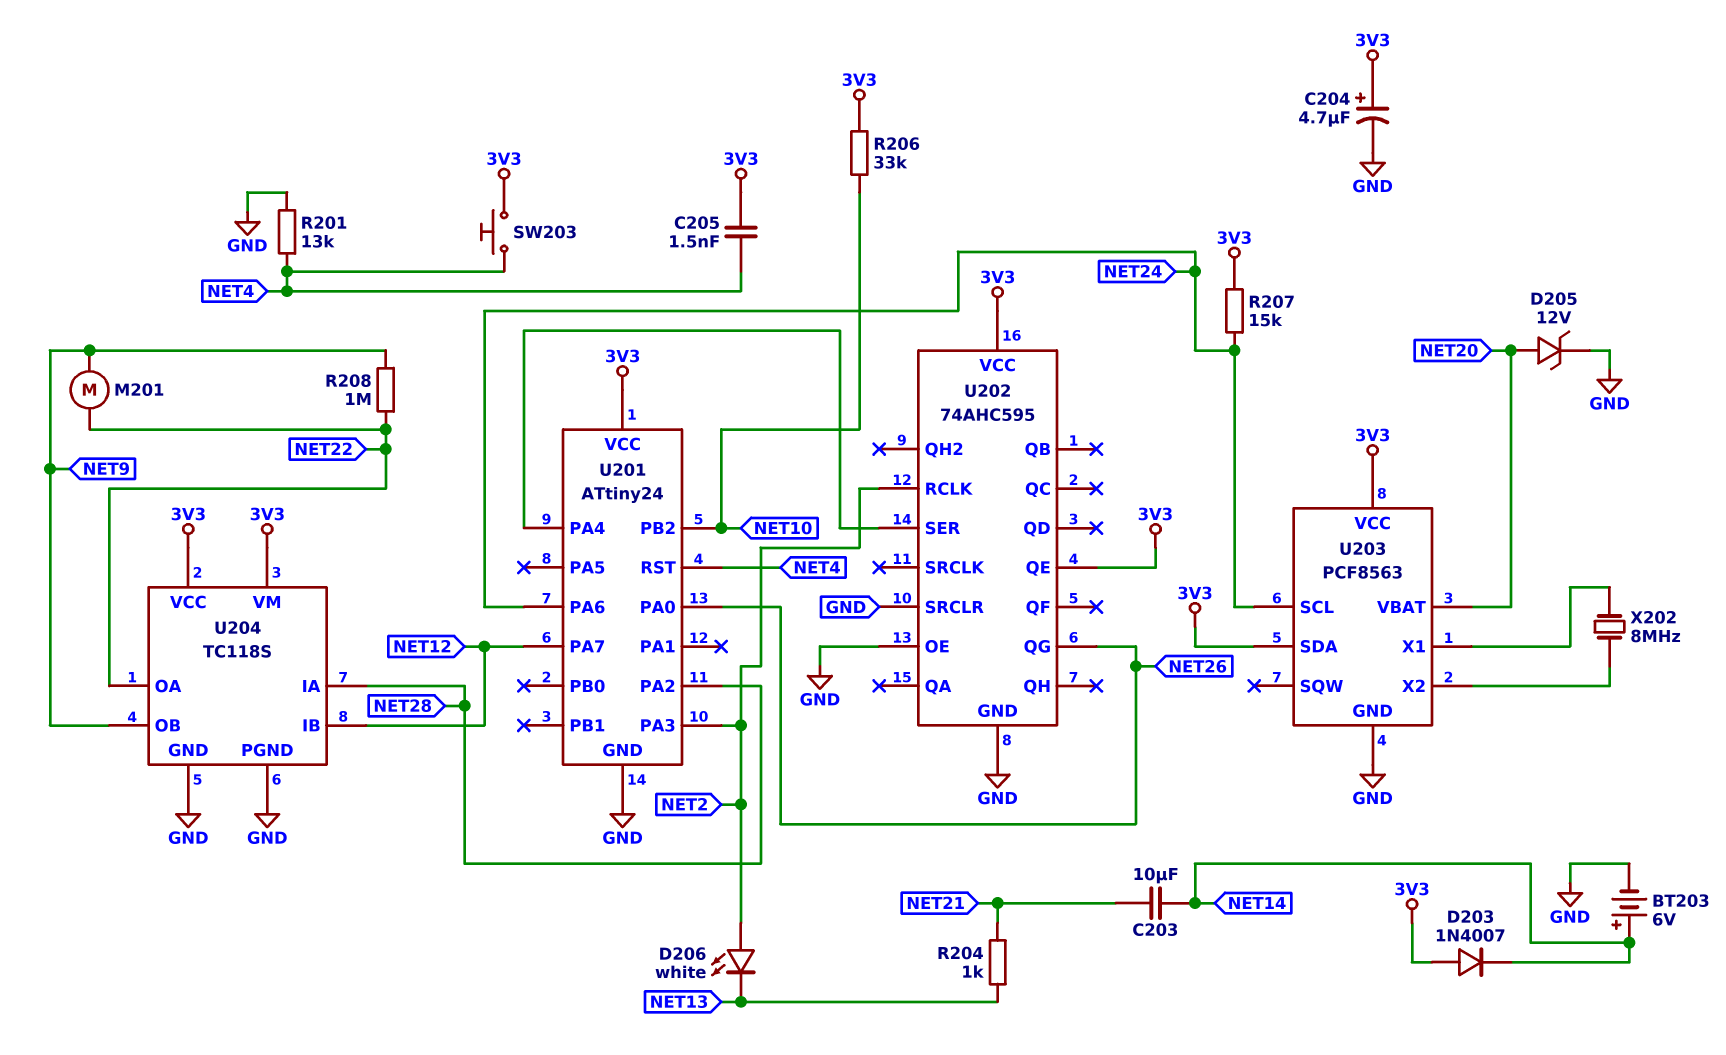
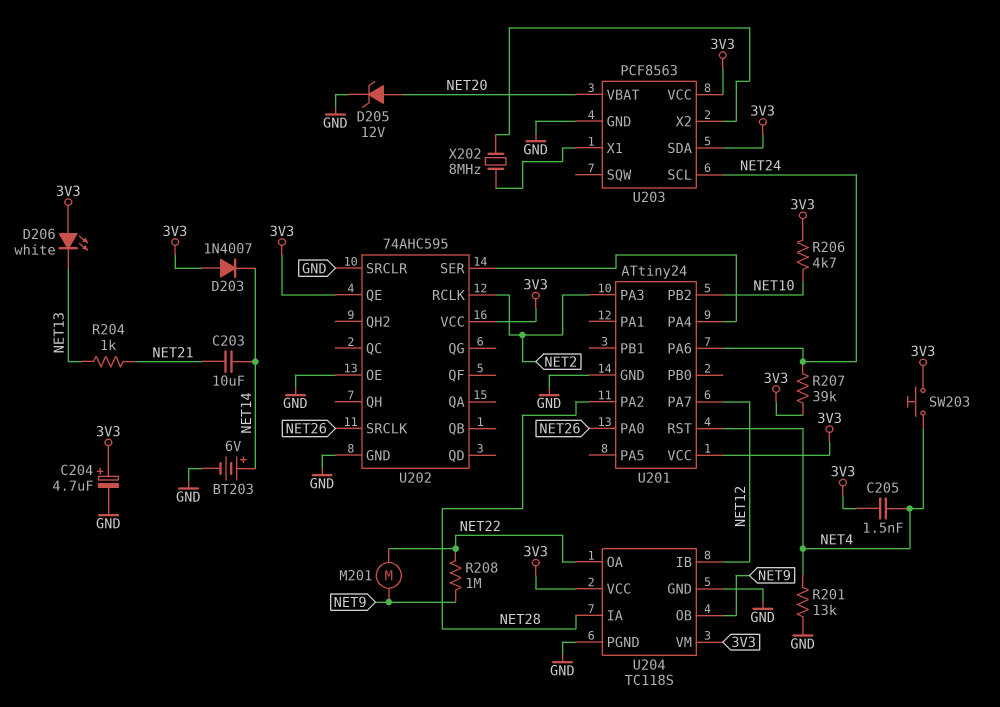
D206: LED white (A NET2, K NET13) -> LED white (A 3V3, K NET13)
R206: 33k (3V3, NET10) -> 4.7k (3V3, NET10)
R207: 15k (3V3, NET24) -> 39k (3V3, NET24)
U202 pin QG: NET26 -> none
U202 pin SRCLK: none -> NET26

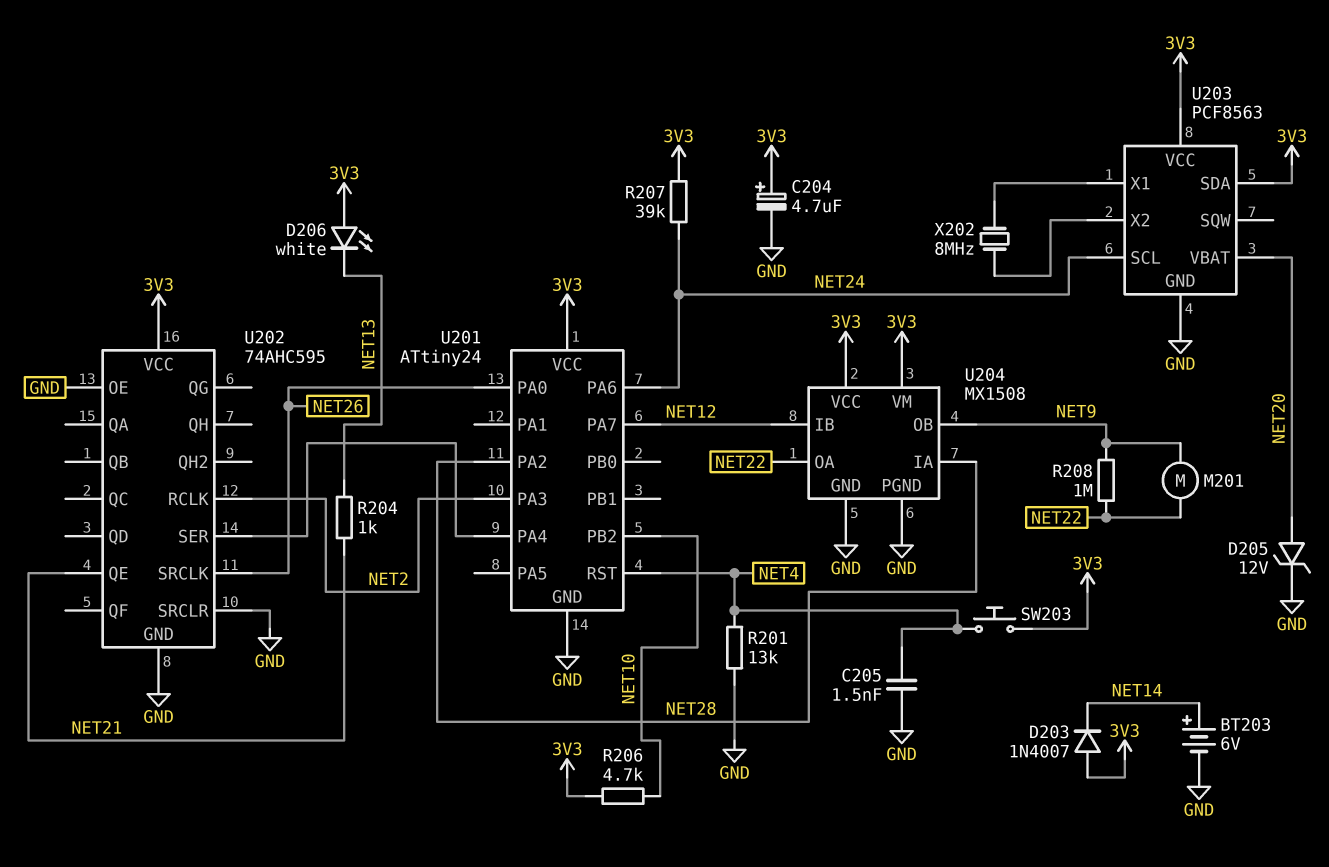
C203: 10uF (NET14, NET21) -> none
C205: 1.5nF (3V3, NET4) -> 1.5nF (GND, NET4)
U202 pin QE: 3V3 -> NET21
U204: TC118S -> MX1508

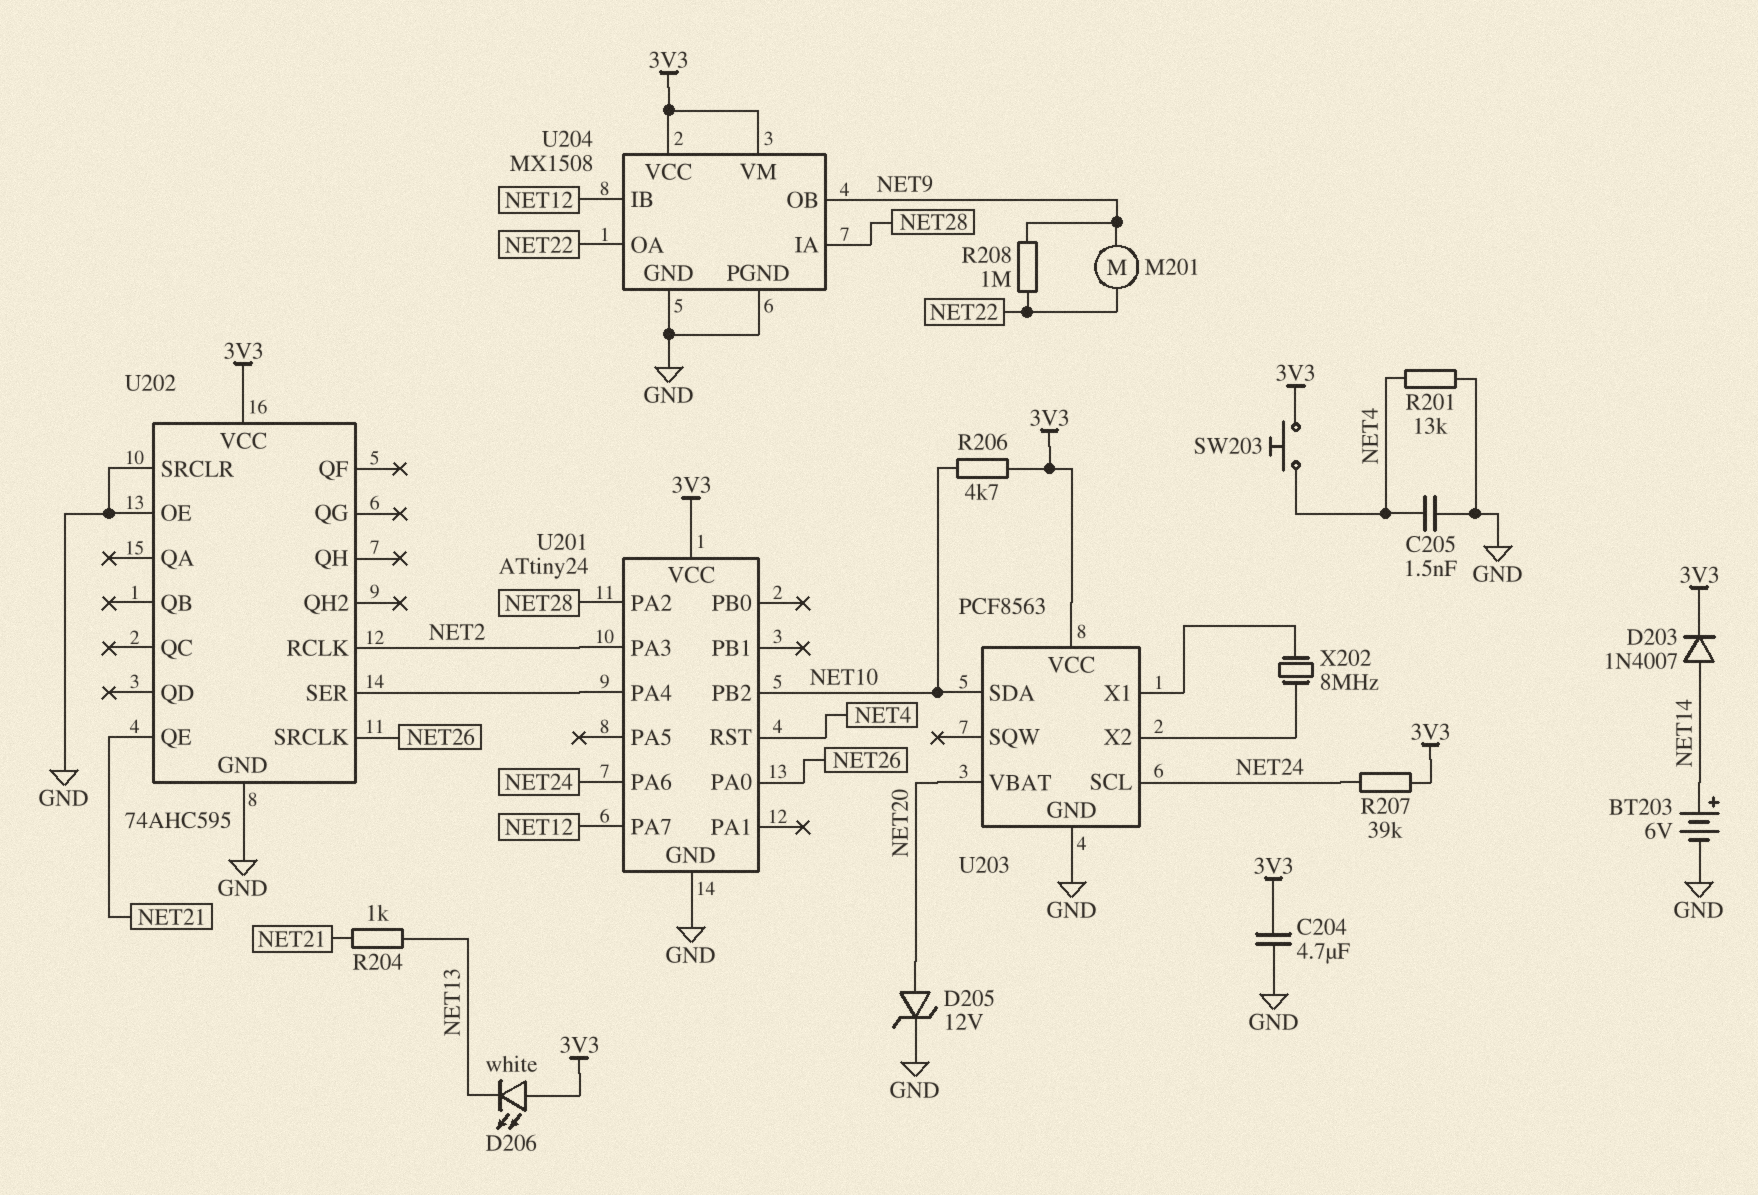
C204: 4.7uF (plus 3V3, minus GND) -> 4.7uF (3V3, GND)
D203: diode 1N4007 (A 3V3, K NET14) -> diode 1N4007 (A NET14, K 3V3)
U203 pin SDA: 3V3 -> NET10

